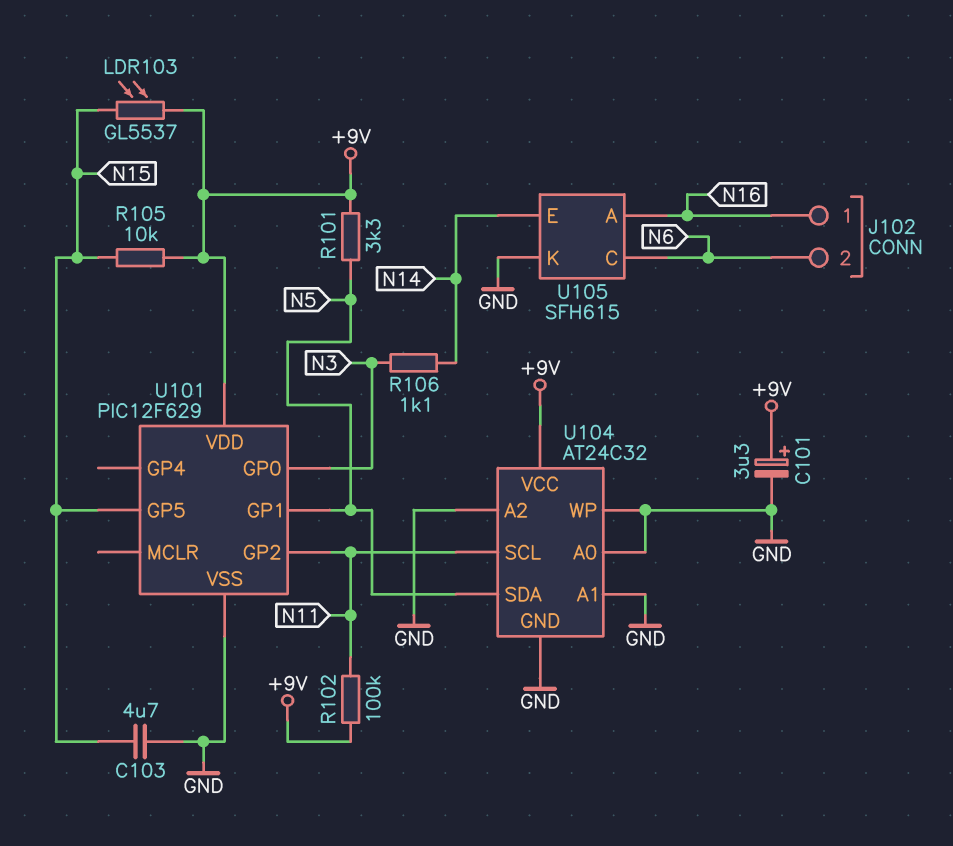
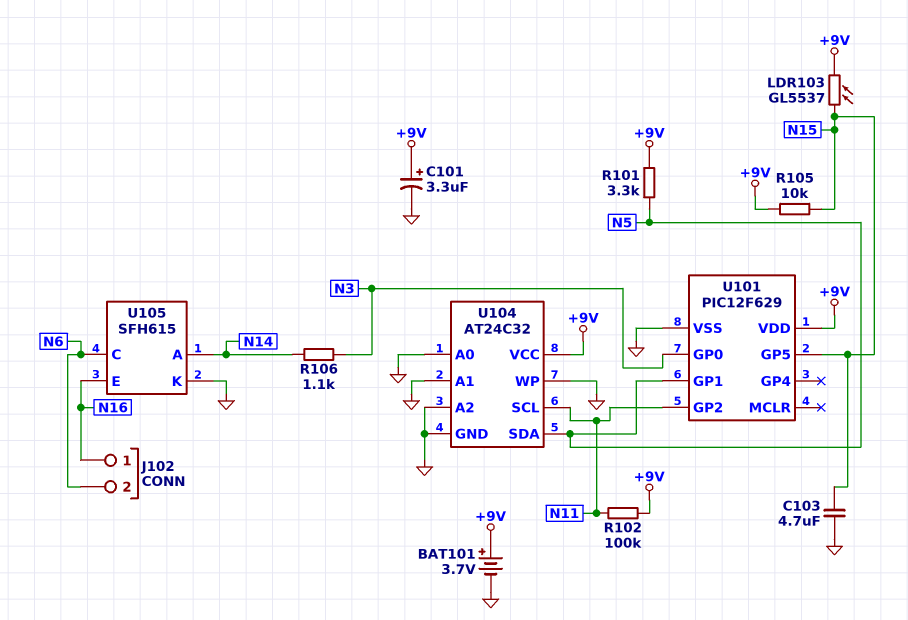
BAT101: none -> 3.7V (plus +9V, minus GND)
U105 pin A: N16 -> N14
U105 pin E: N14 -> N16

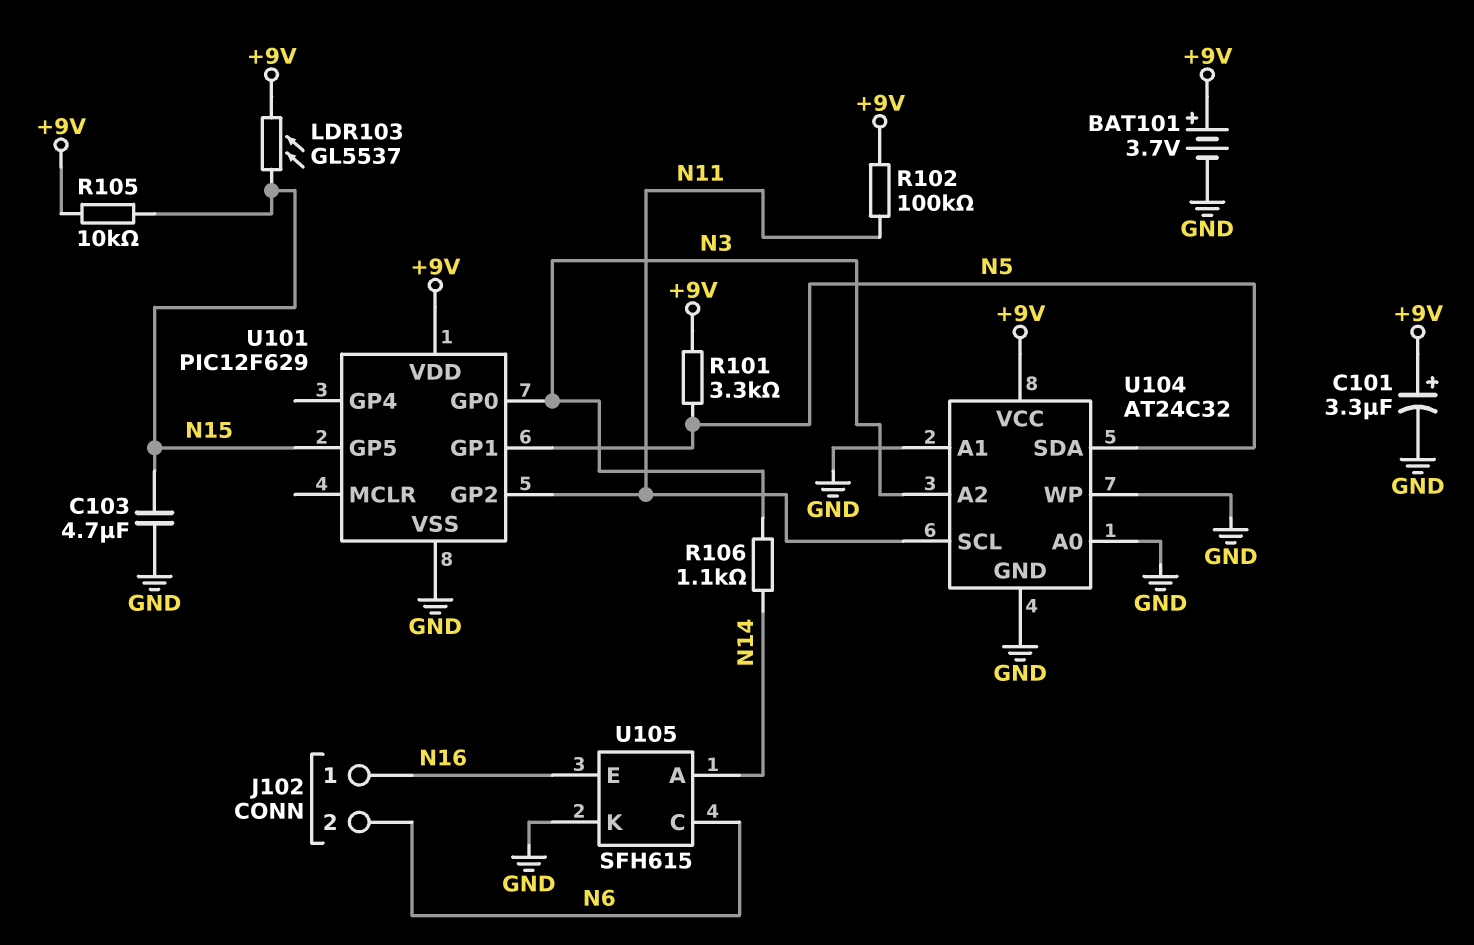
U104 pin A2: GND -> N3

